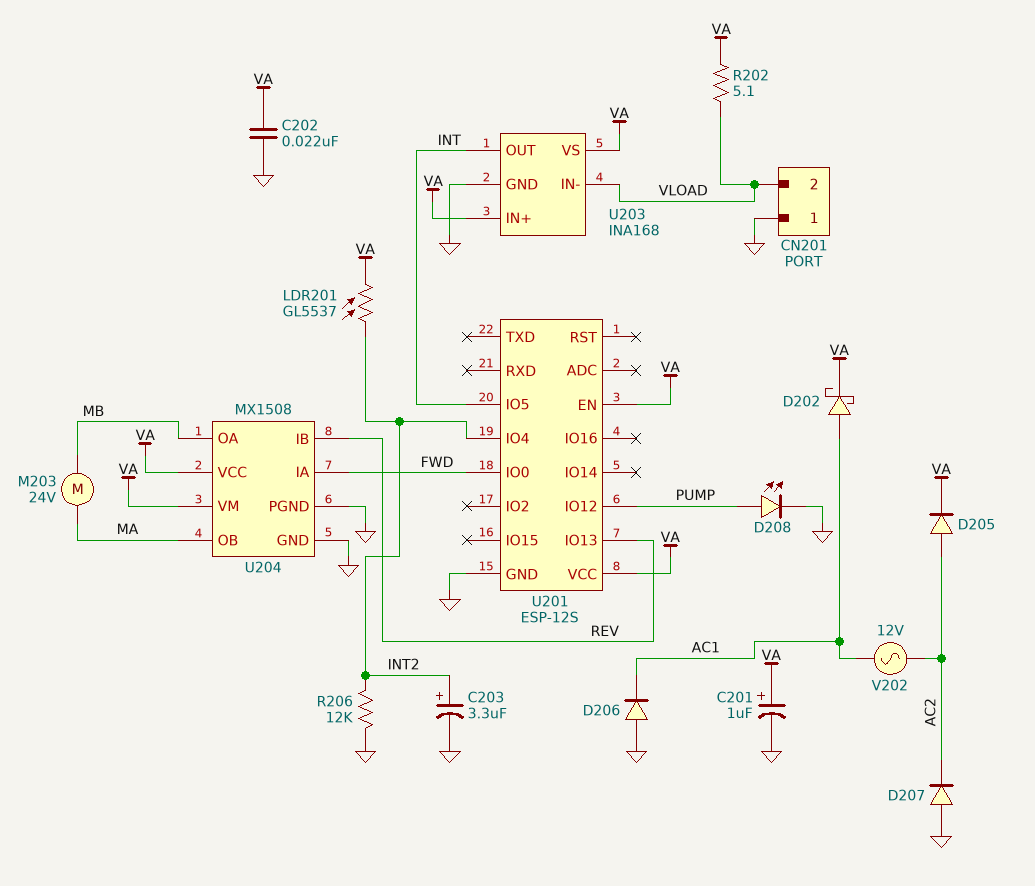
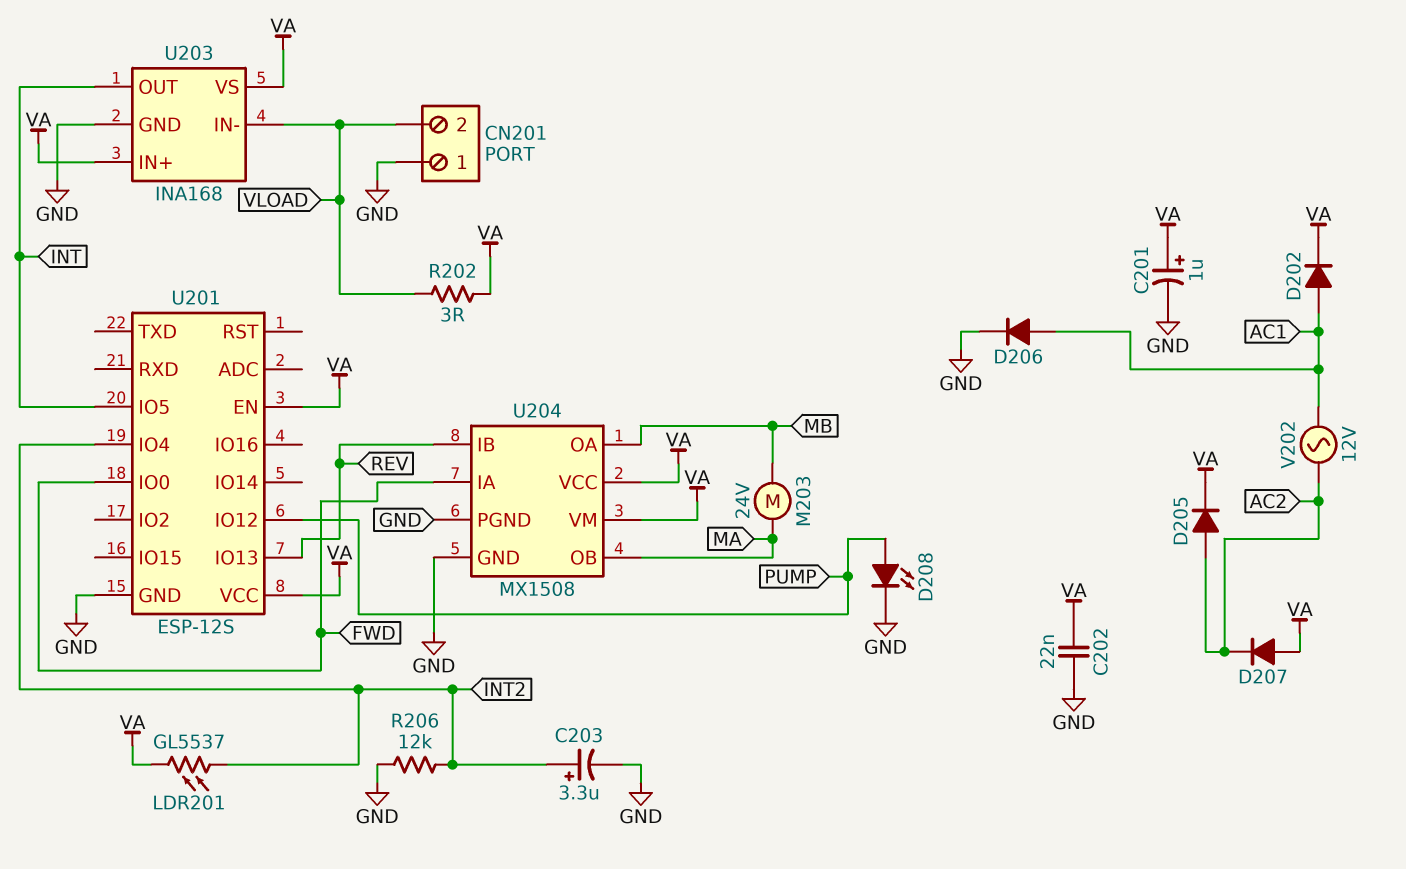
D202: schottky (A AC1, K VA) -> diode (A AC1, K VA)
D206: diode (A GND, K AC1) -> diode (A AC1, K GND)
D207: diode (A GND, K AC2) -> diode (A VA, K AC2)
R202: 5.1 (VA, VLOAD) -> 3 (VA, VLOAD)

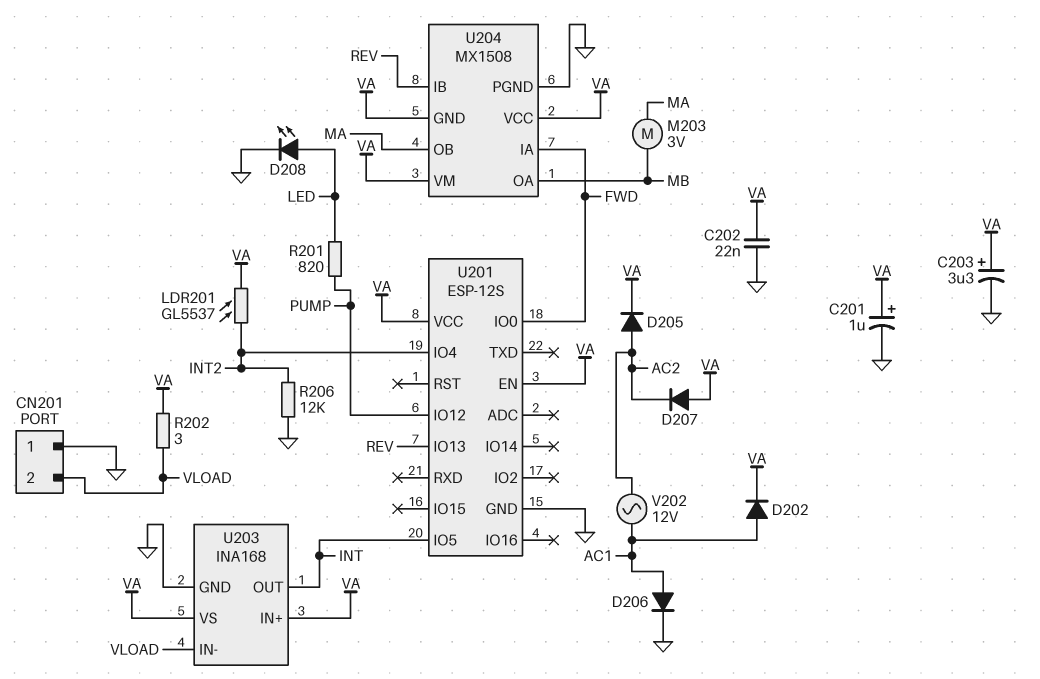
C203: 3.3uF (plus INT2, minus GND) -> 3.3uF (plus VA, minus GND)
D208: LED (A PUMP, K GND) -> LED (A LED, K GND)
M203: motor 24V (MA, MB) -> motor 3V (MA, MB)
R201: none -> 820 (LED, PUMP)
U204 pin GND: GND -> VA

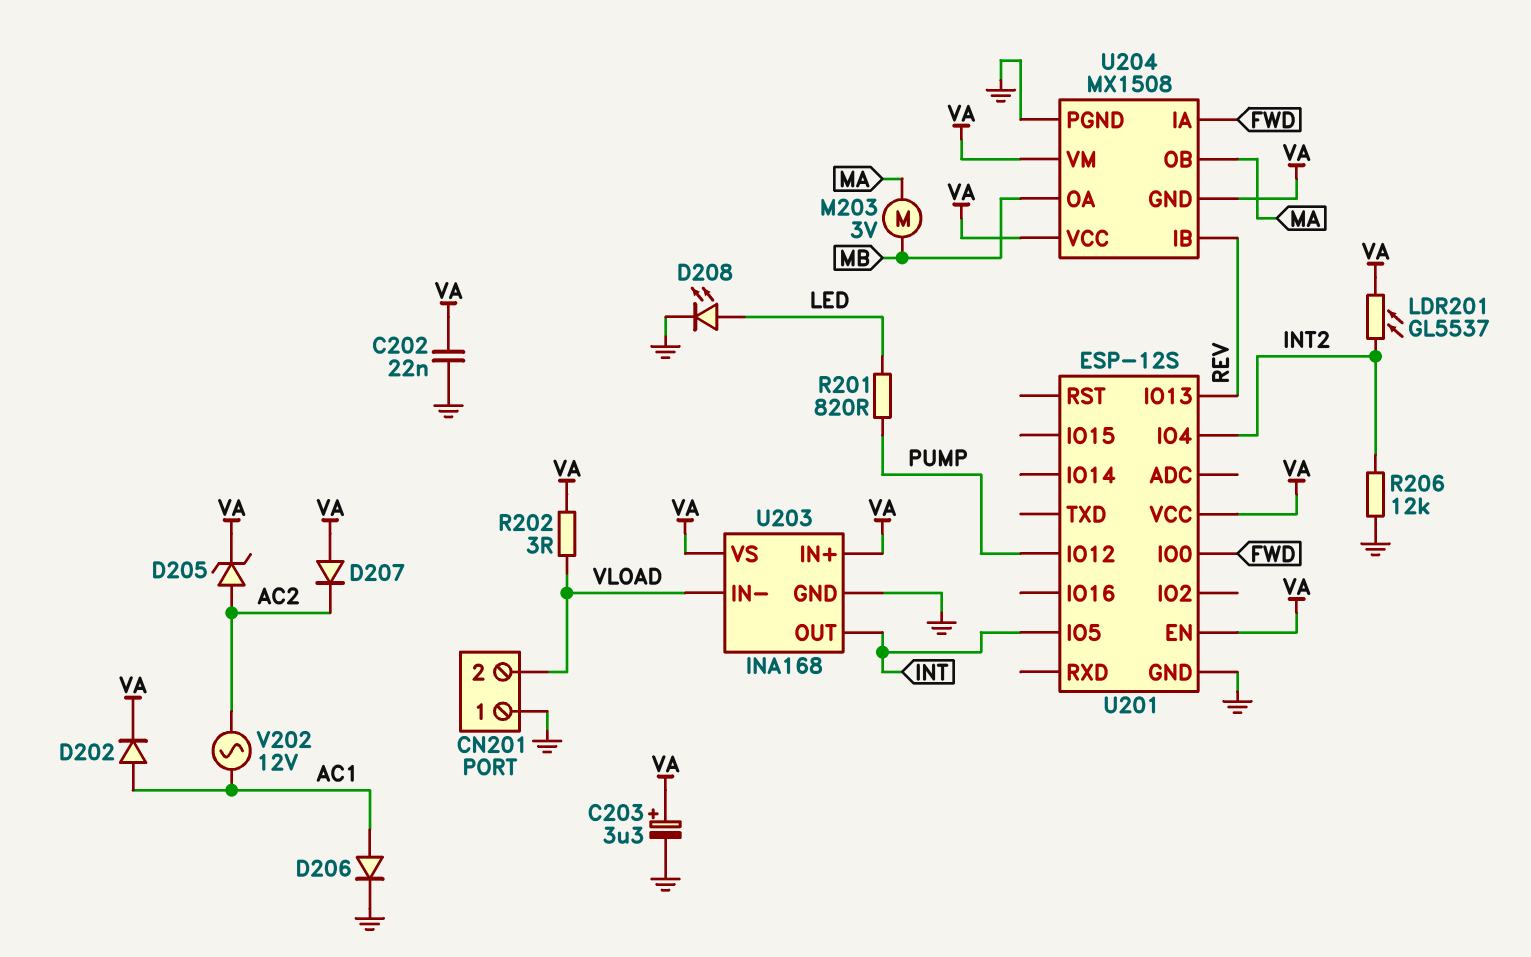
C201: 1uF (plus VA, minus GND) -> none
D205: diode (A AC2, K VA) -> zener (A AC2, K VA)

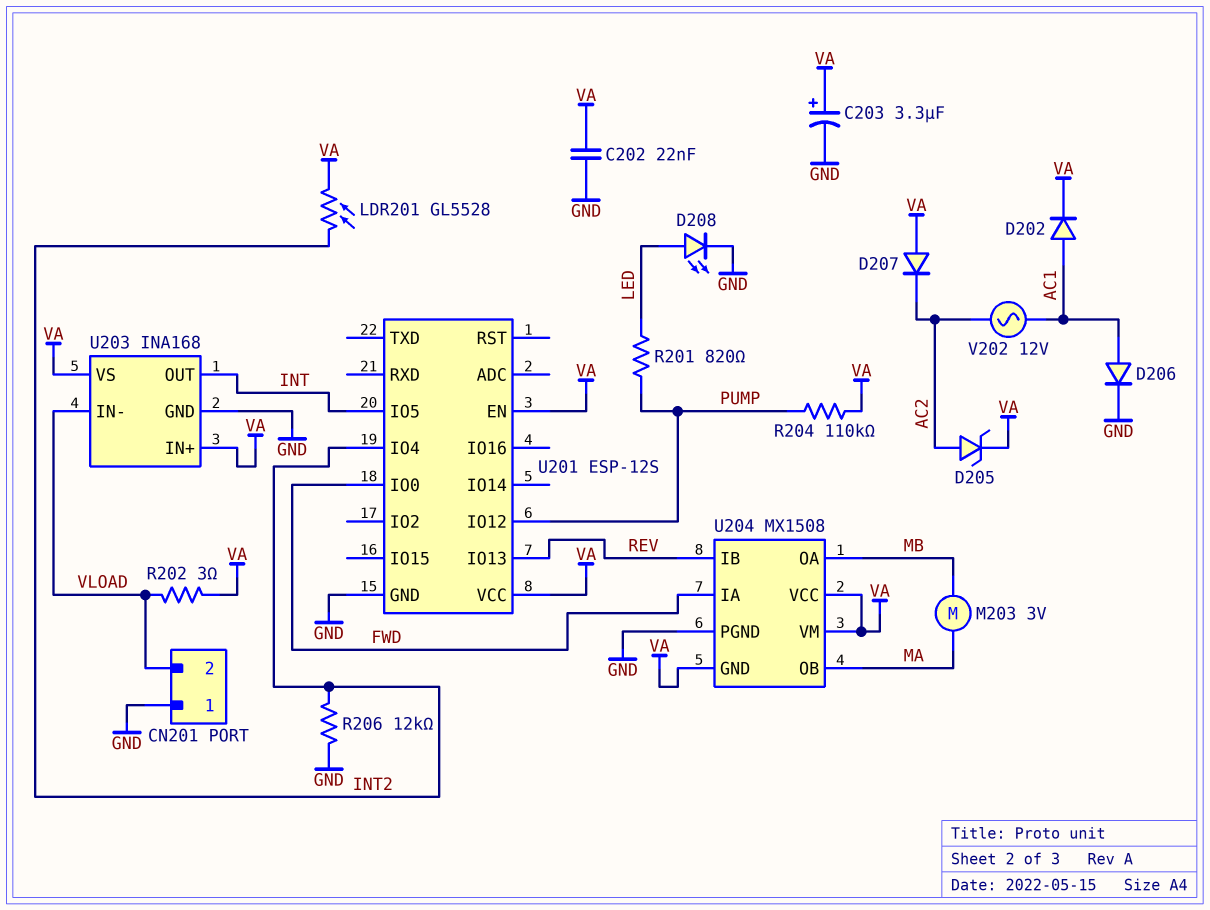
LDR201: GL5537 (INT2, VA) -> GL5528 (INT2, VA)
R204: none -> 110k (PUMP, VA)

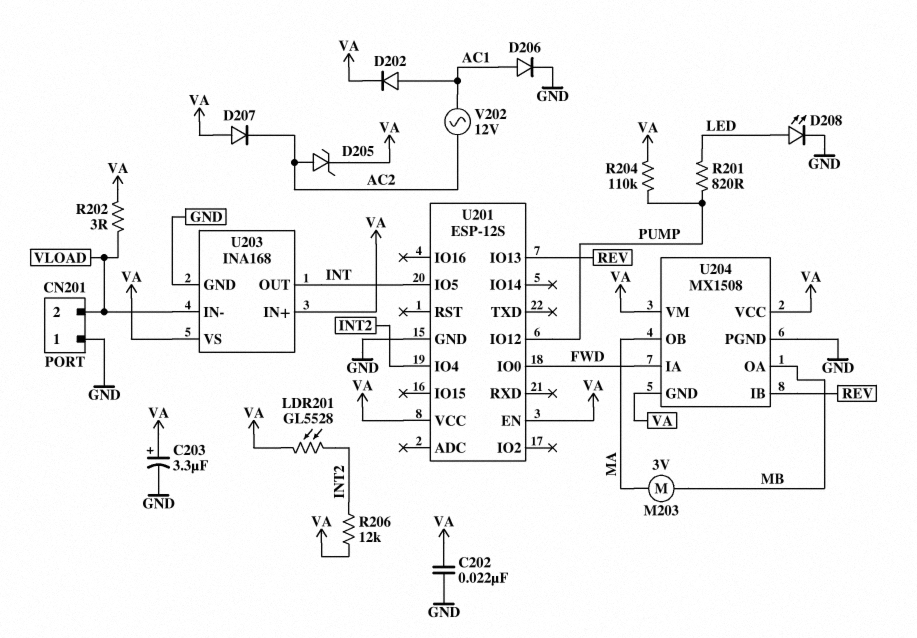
R206: 12k (GND, INT2) -> 12k (INT2, VA)

